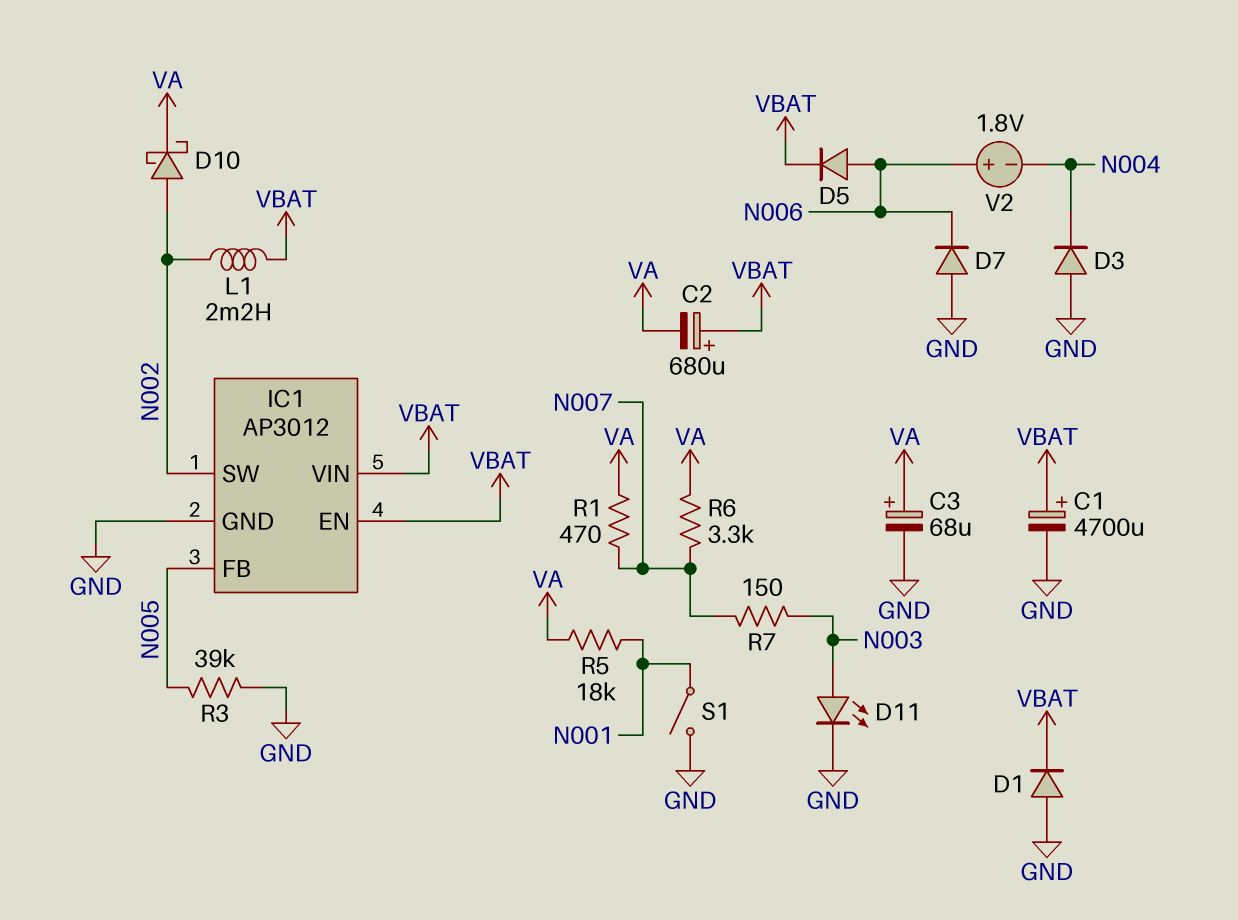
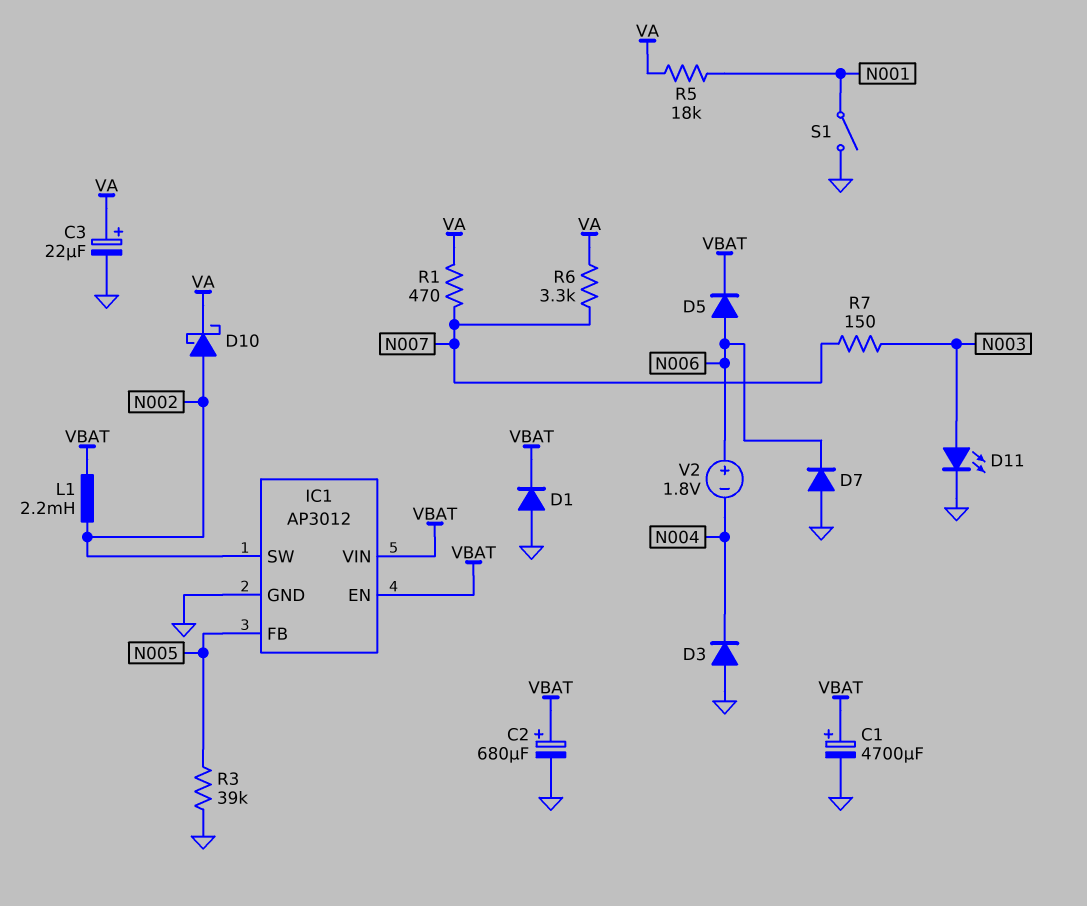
C2: 680uF (plus VBAT, minus VA) -> 680uF (plus VBAT, minus GND)
C3: 68uF (plus VA, minus GND) -> 22uF (plus VA, minus GND)

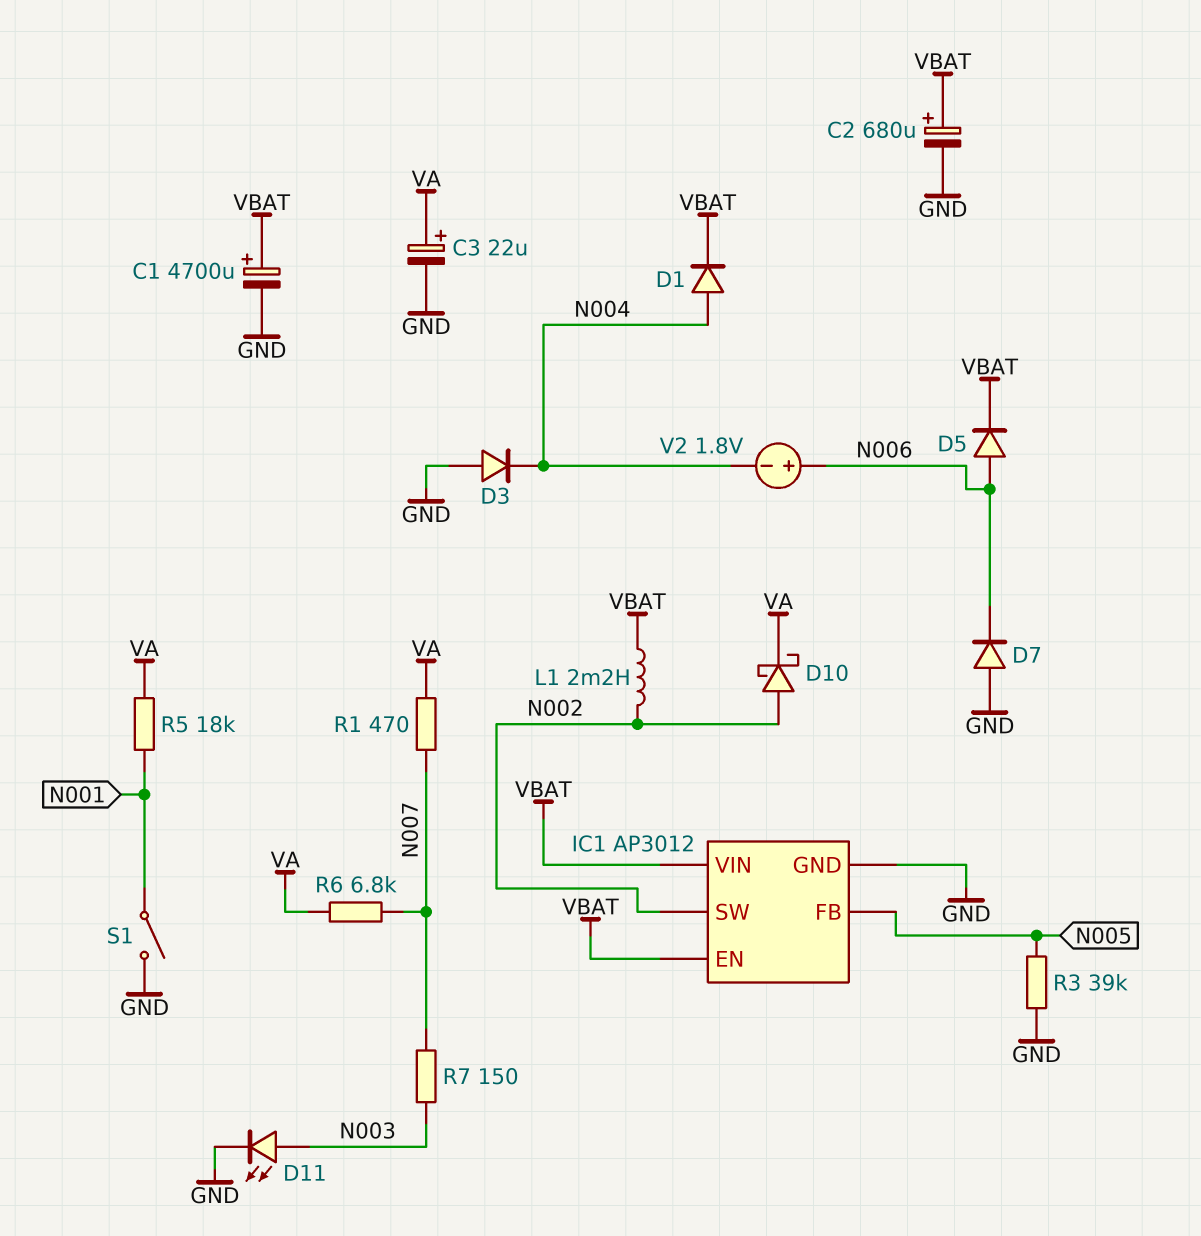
D1: diode (A GND, K VBAT) -> diode (A N004, K VBAT)
R6: 3.3k (N007, VA) -> 6.8k (N007, VA)

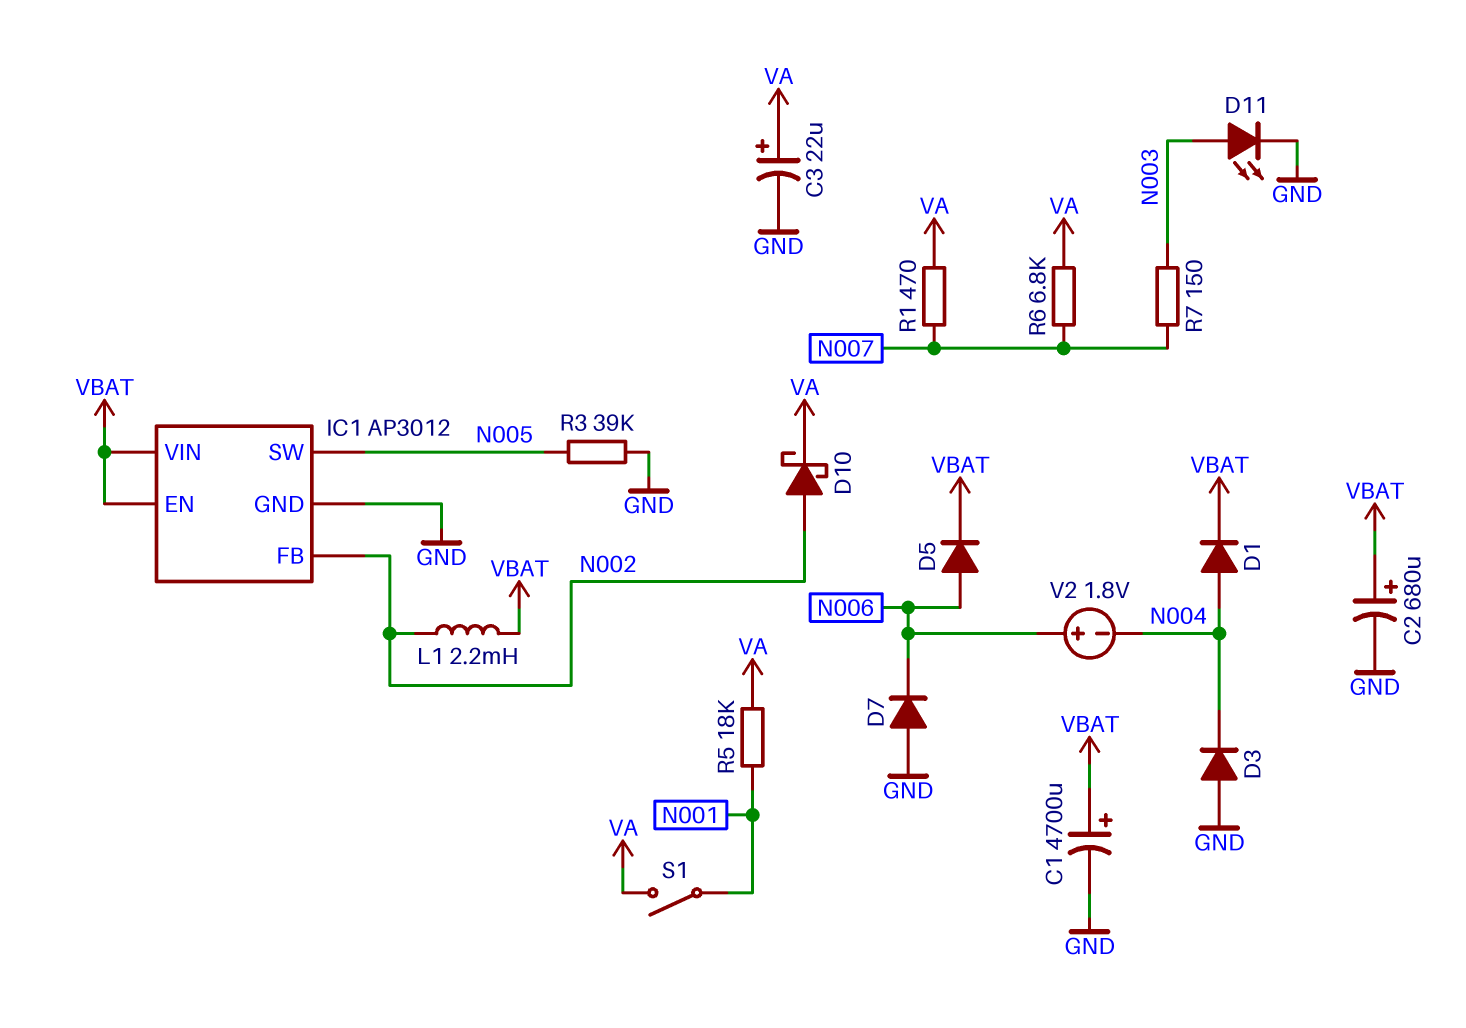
IC1 pin FB: N005 -> N002
IC1 pin SW: N002 -> N005
S1: switch (GND, N001) -> switch (N001, VA)

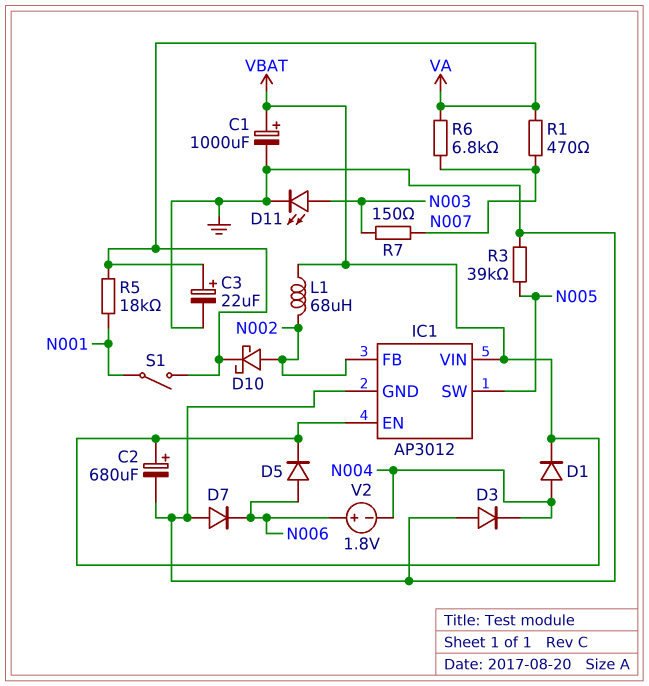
C1: 4700uF (plus VBAT, minus GND) -> 1000uF (plus VBAT, minus GND)
L1: 2.2mH (N002, VBAT) -> 68uH (N002, VBAT)

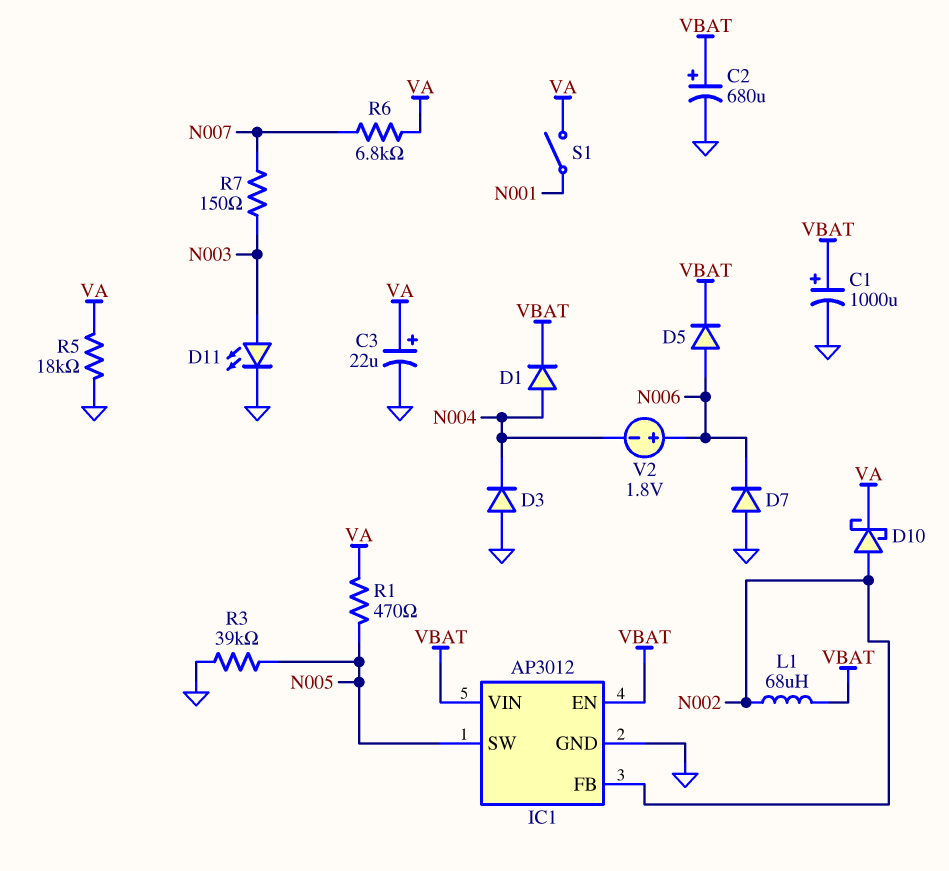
R1: 470 (N007, VA) -> 470 (N005, VA)
R5: 18k (N001, VA) -> 18k (GND, VA)

